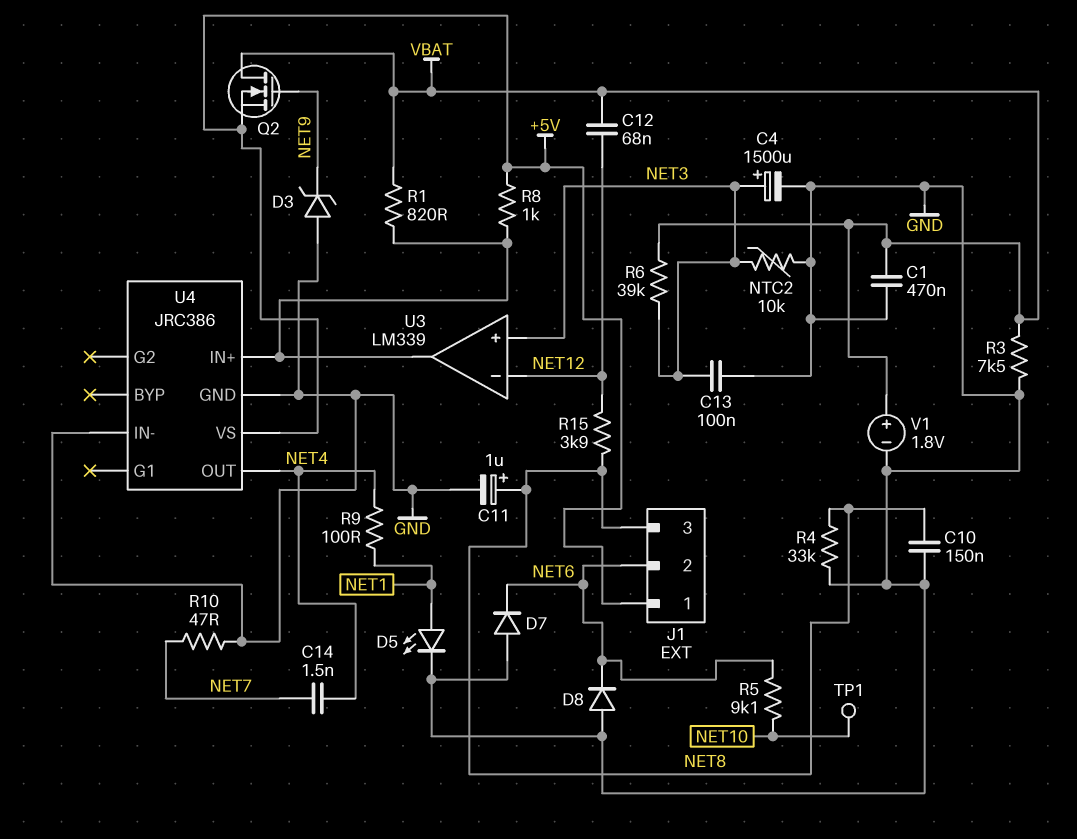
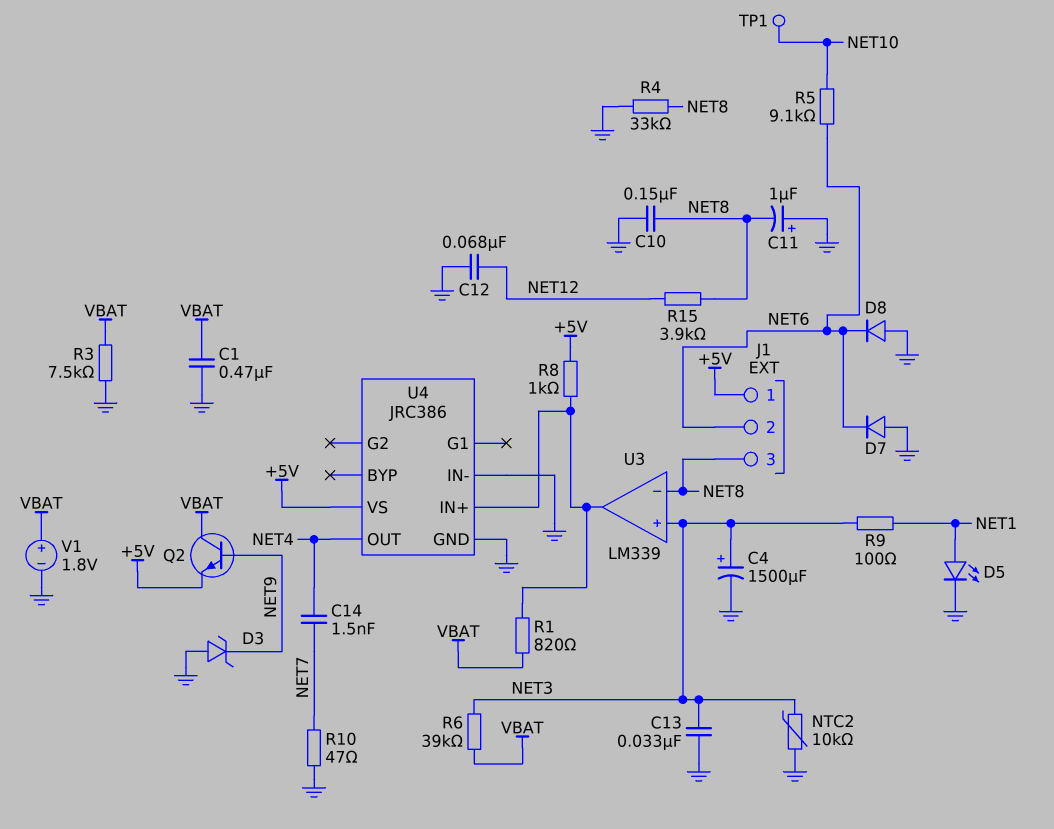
C11: 1uF (plus NET8, minus GND) -> 1uF (plus GND, minus NET8)
C12: 68nF (NET12, VBAT) -> 68nF (GND, NET12)
C13: 100nF (GND, NET3) -> 33nF (GND, NET3)
Q2: NMOS (G NET9, D VBAT, S +5V) -> NPN (B NET9, C VBAT, E +5V)
R9: 100 (NET1, NET4) -> 100 (NET1, NET3)
U3 pin in-: NET12 -> NET8

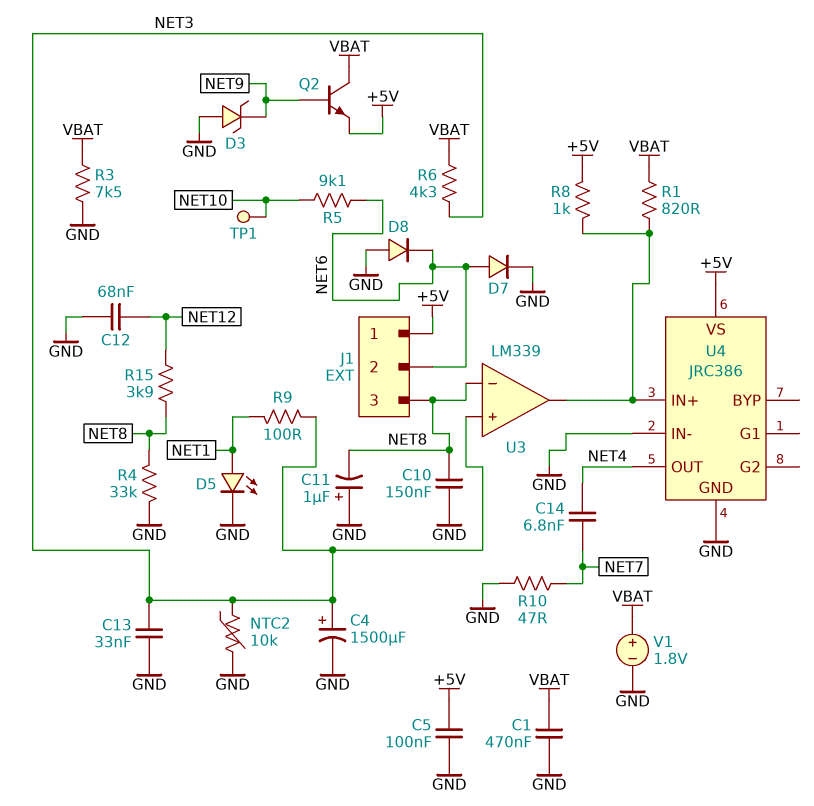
C5: none -> 100nF (+5V, GND)
C14: 1.5nF (NET4, NET7) -> 6.8nF (NET4, NET7)
D7: diode (A GND, K NET6) -> diode (A NET6, K GND)
R6: 39k (NET3, VBAT) -> 4.3k (NET3, VBAT)

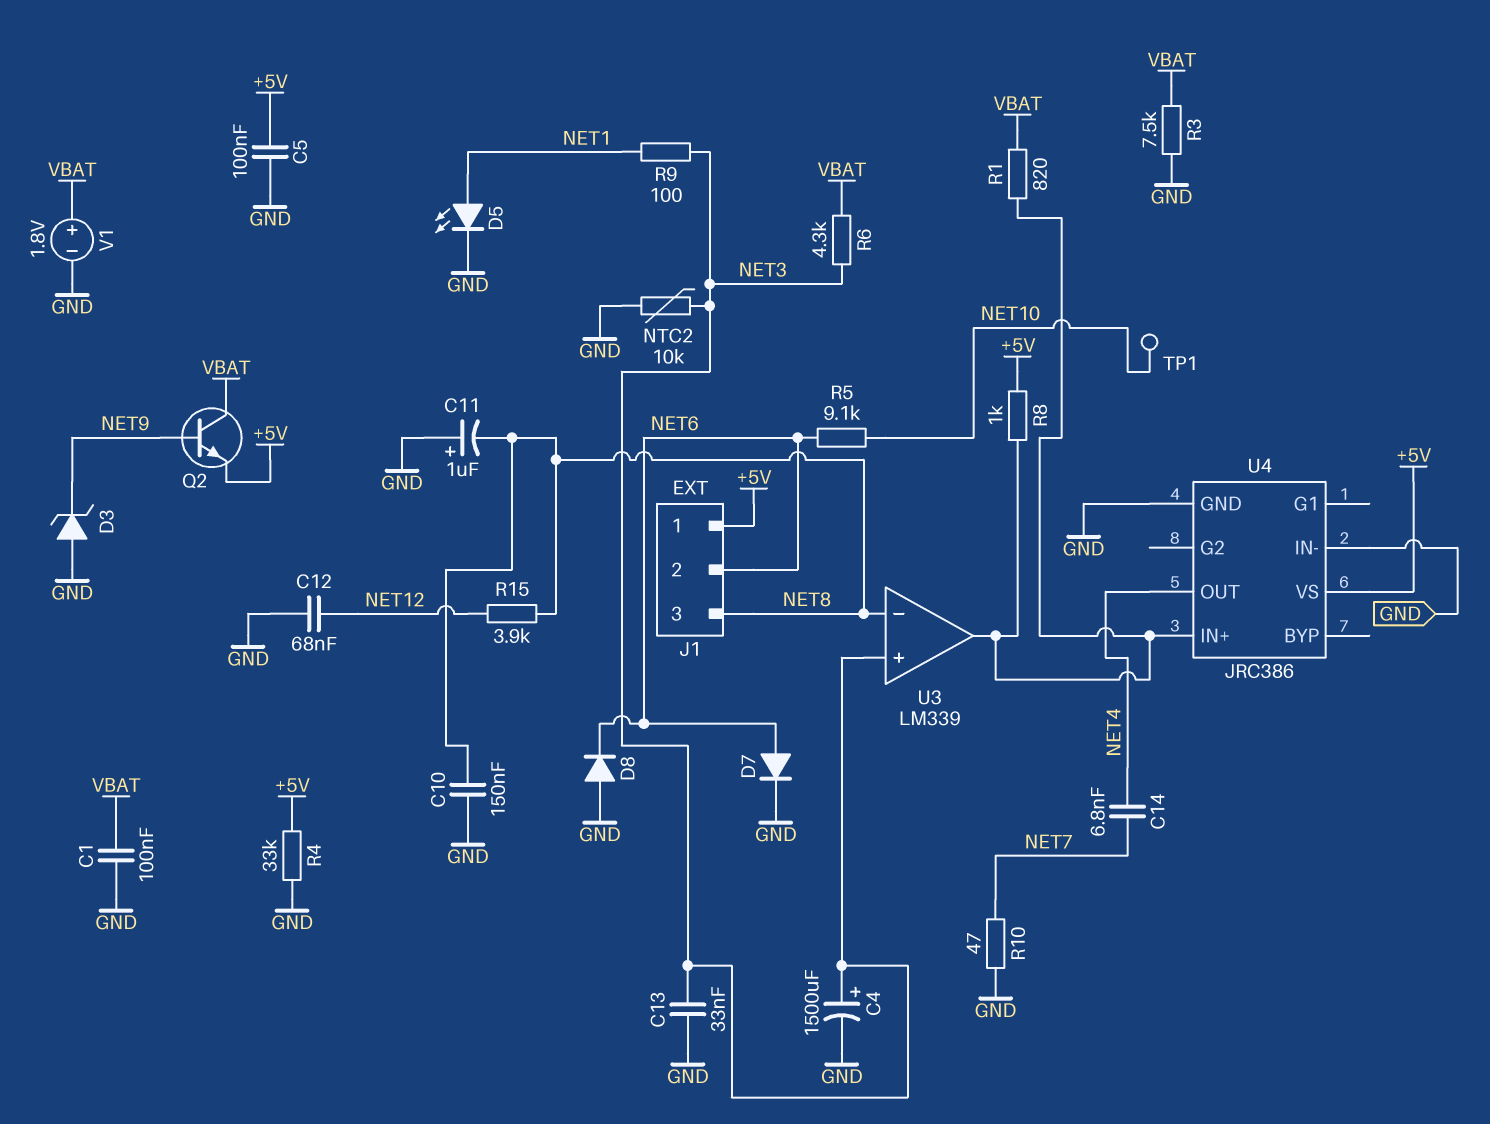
C1: 470nF (GND, VBAT) -> 100nF (GND, VBAT)
R4: 33k (GND, NET8) -> 33k (+5V, GND)

